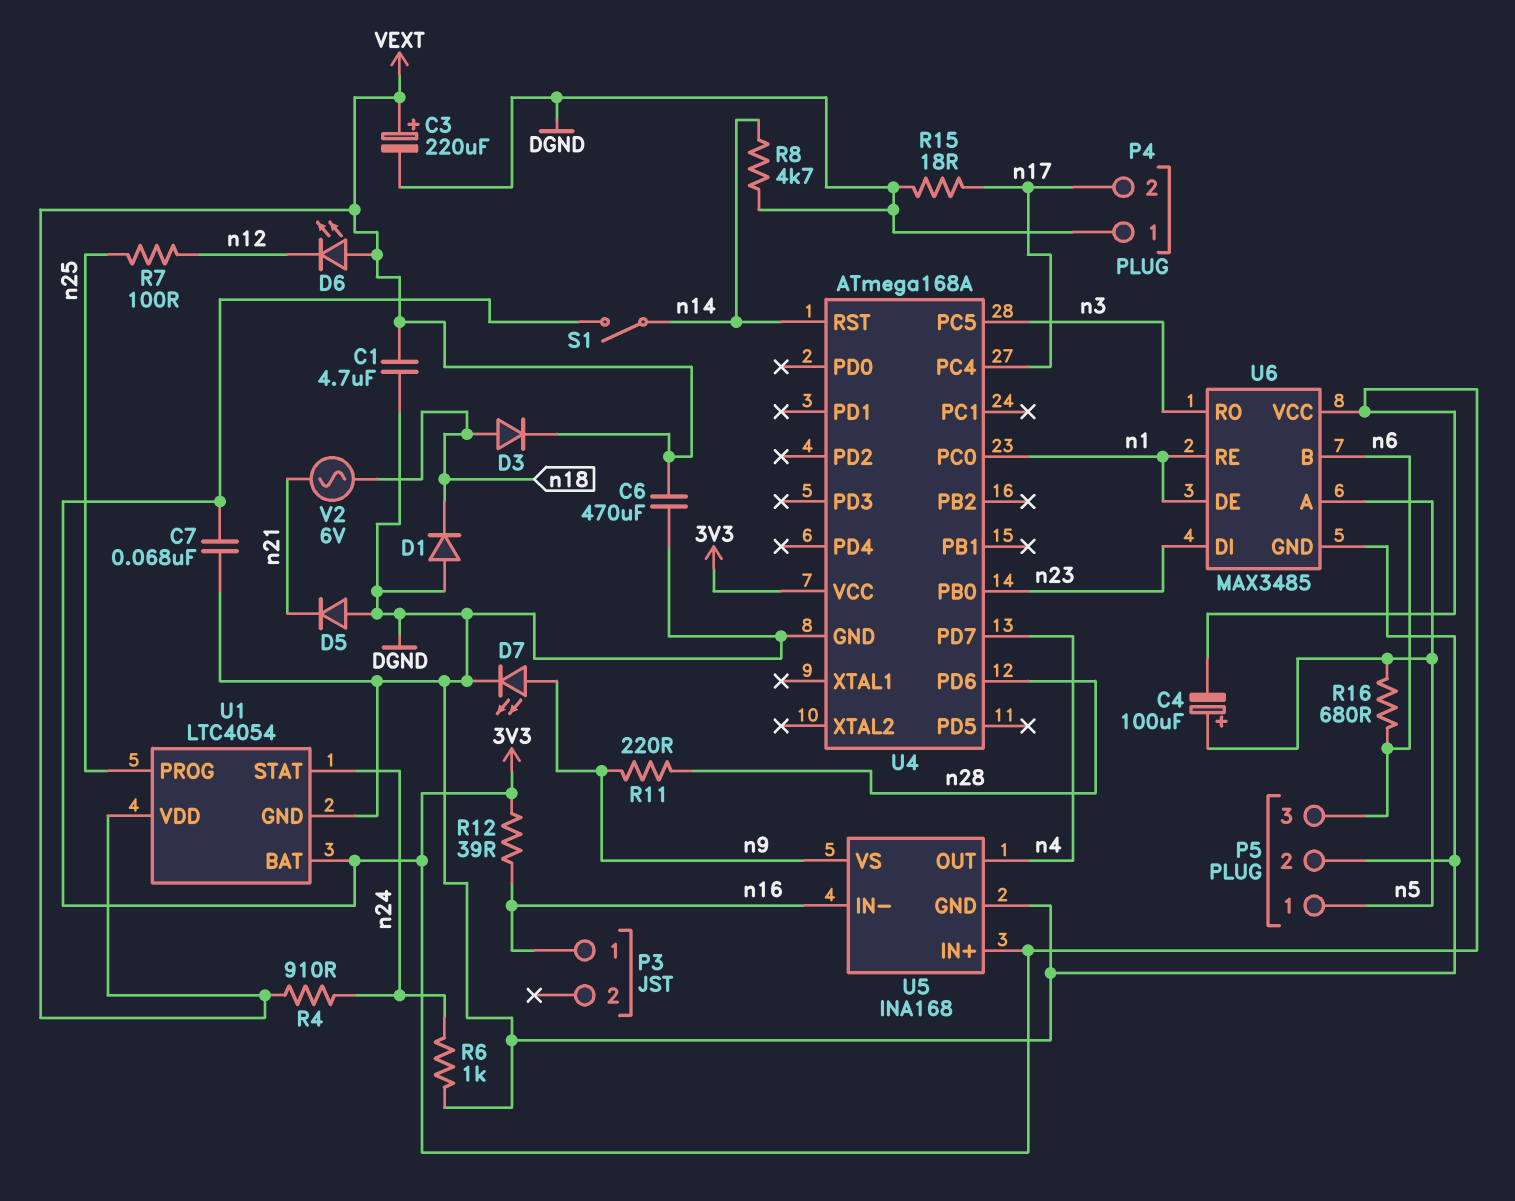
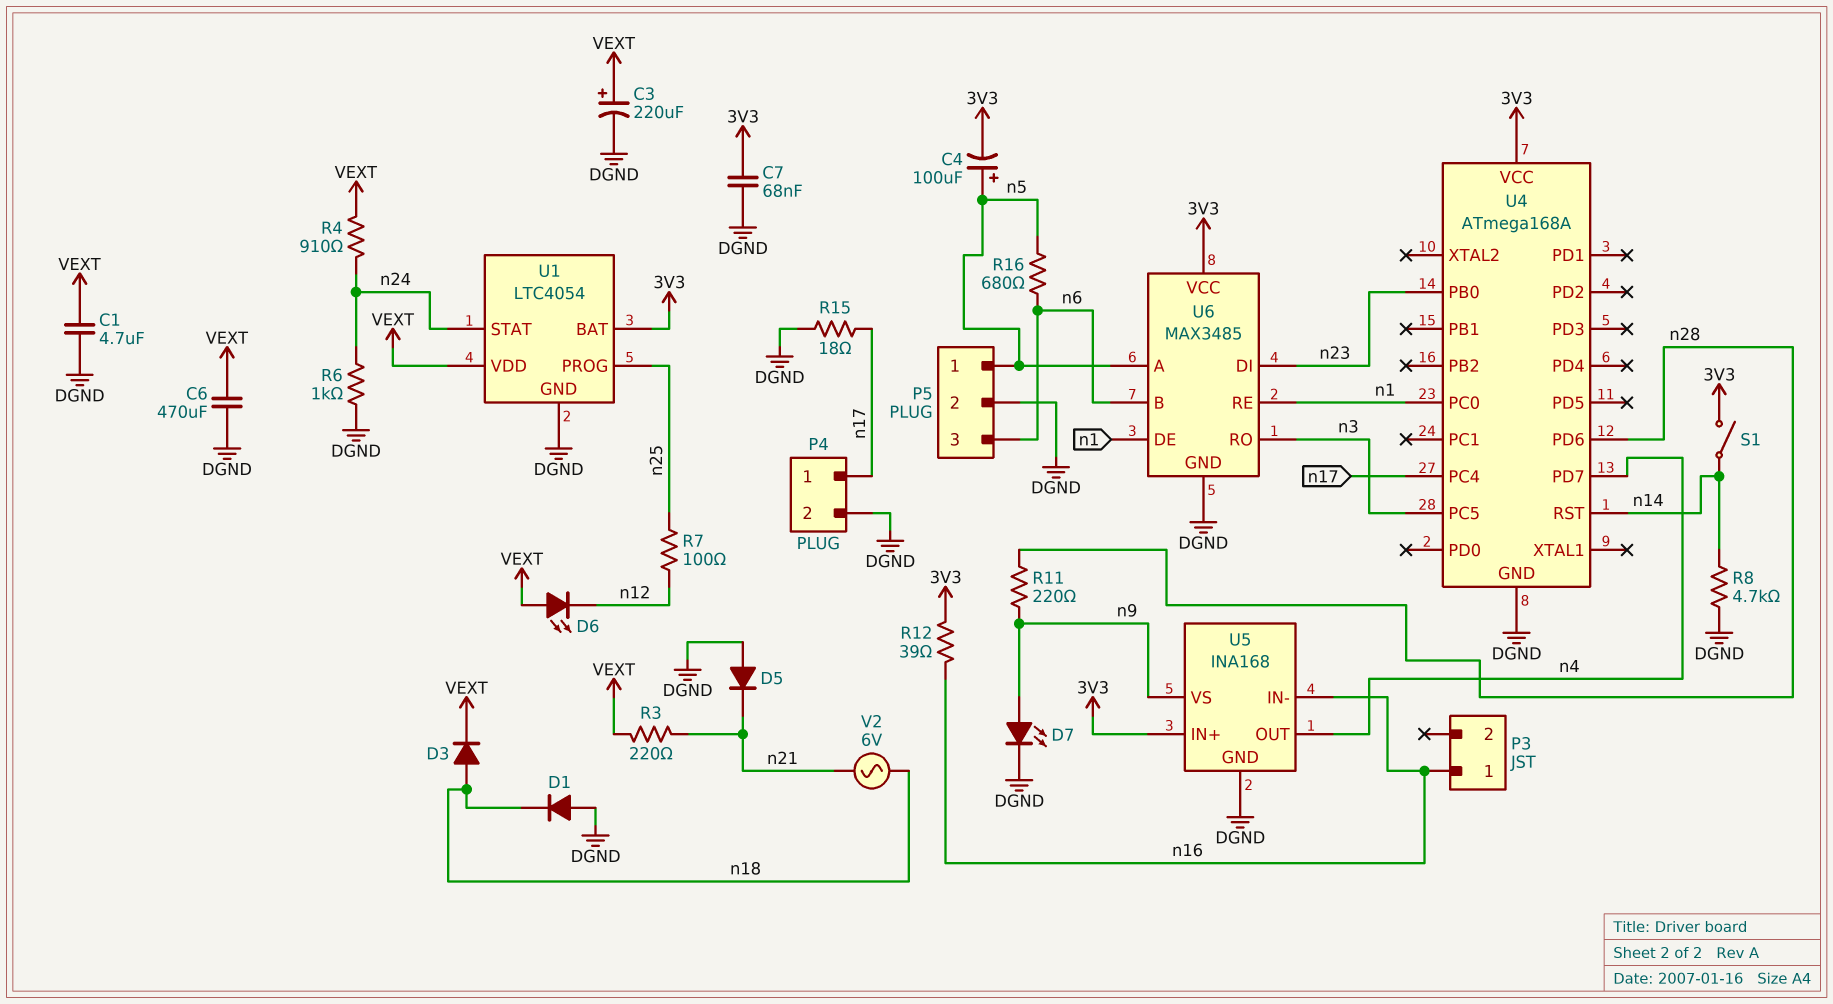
P4 pin 1: DGND -> n17
P4 pin 2: n17 -> DGND
R3: none -> 220 (VEXT, n21)

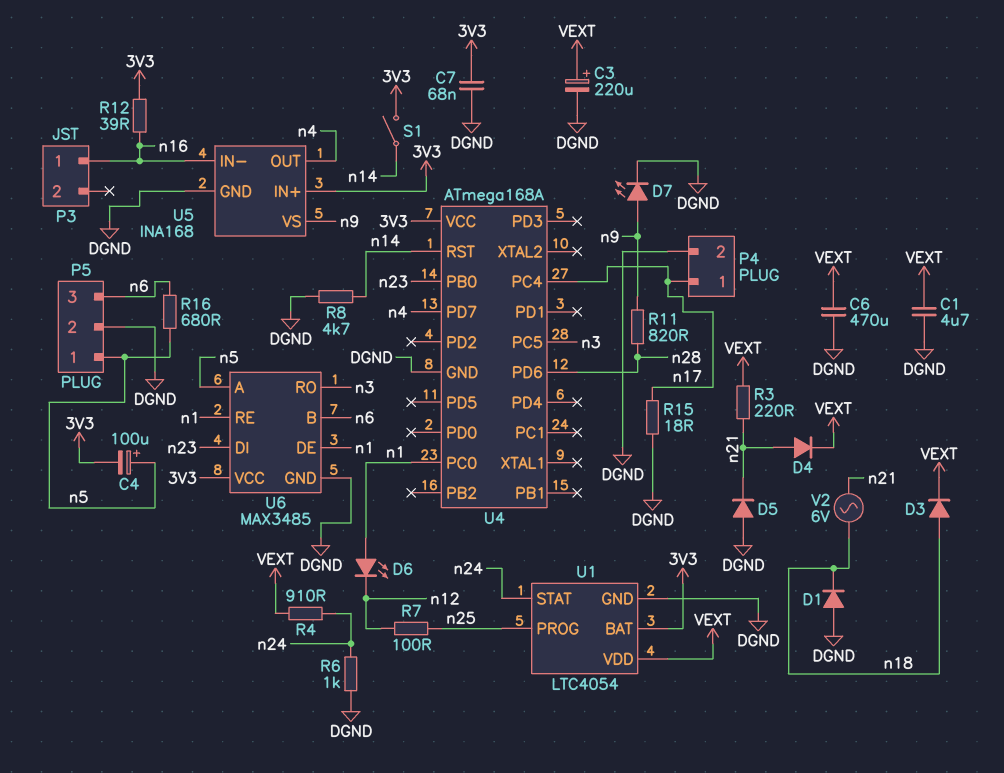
D4: none -> diode (A n21, K VEXT)
D6: LED (A VEXT, K n12) -> LED (A n1, K n12)
R11: 220 (n9, n28) -> 820 (n9, n28)

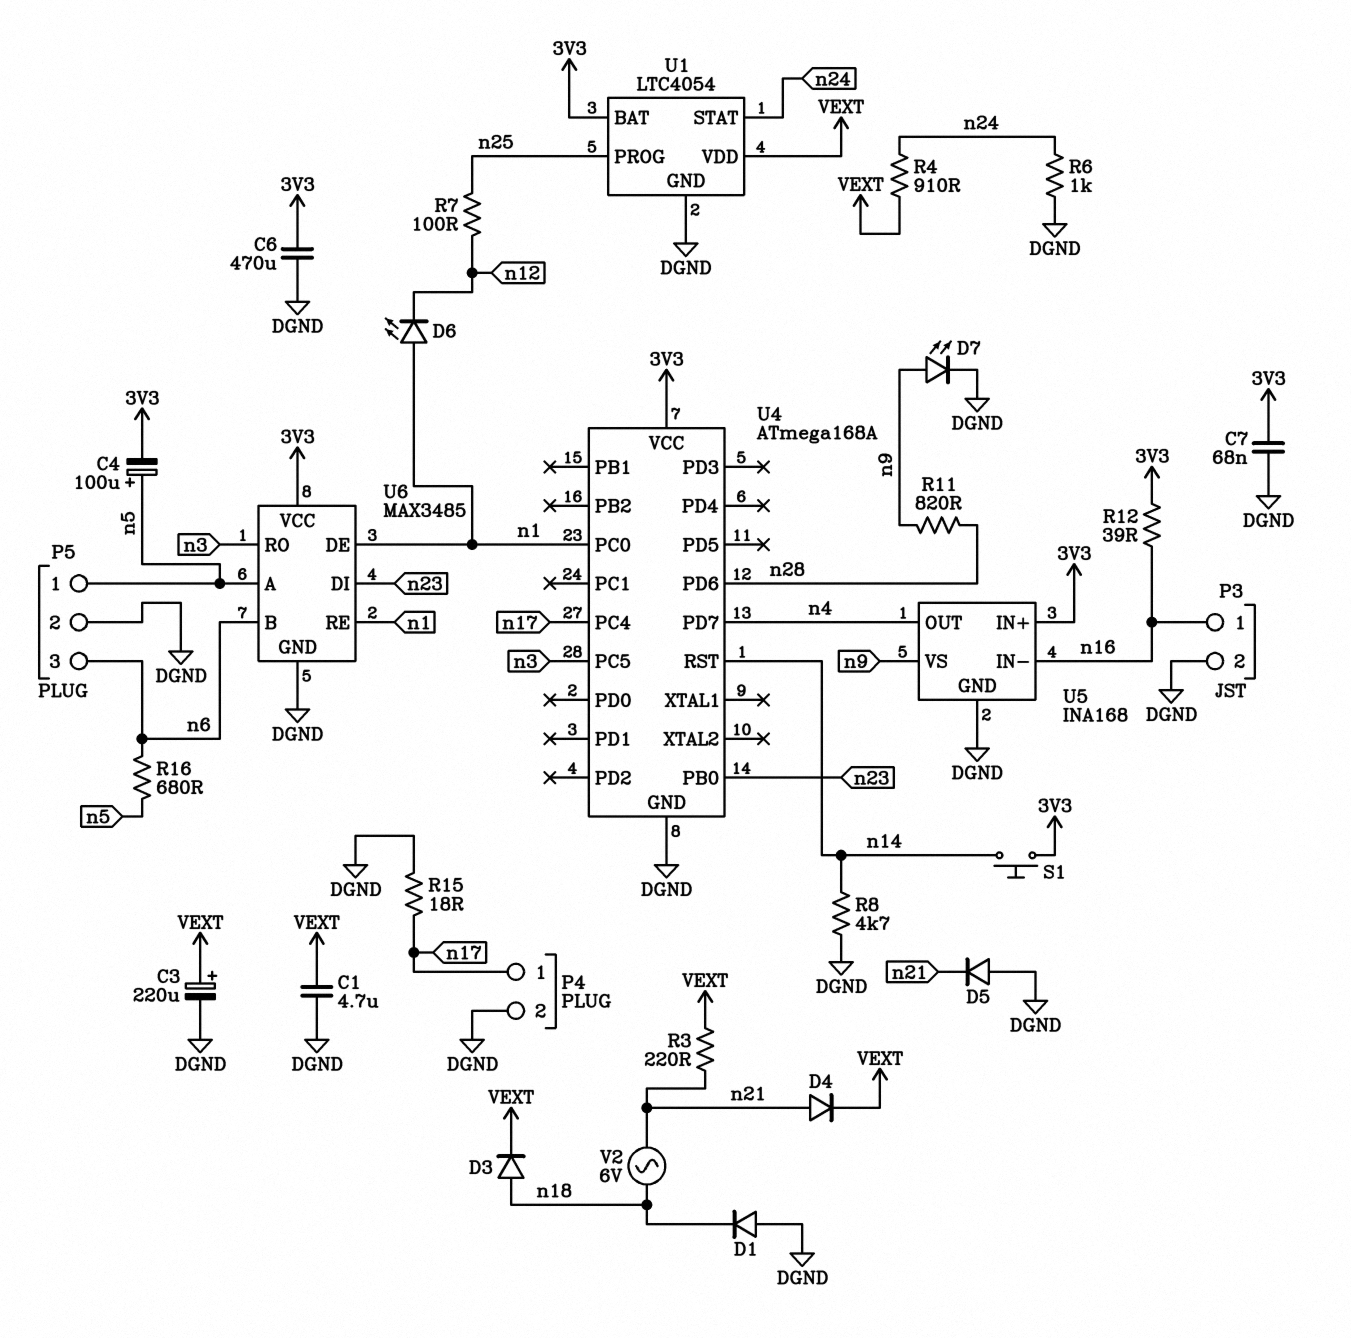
C6: 470uF (DGND, VEXT) -> 470uF (3V3, DGND)
P3 pin 2: none -> DGND
S1: switch (3V3, n14) -> button (3V3, n14)

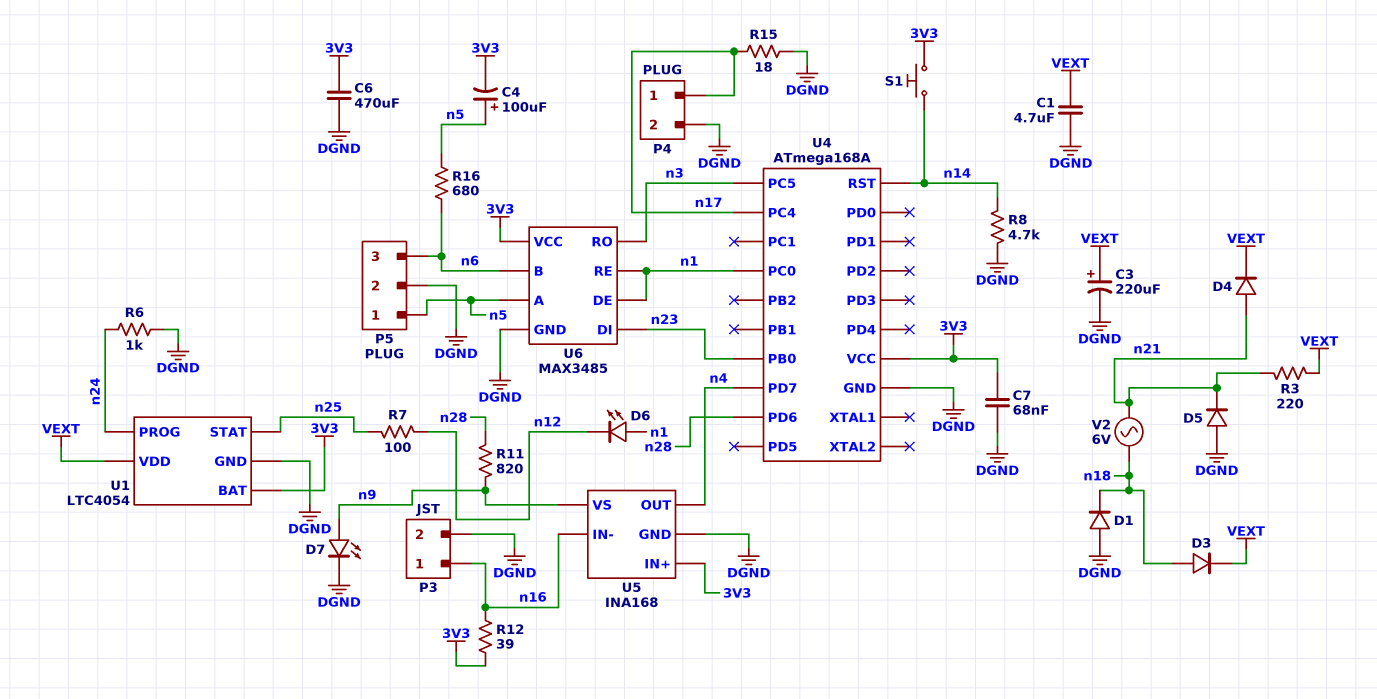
R4: 910 (VEXT, n24) -> none
U1 pin PROG: n25 -> n24
U1 pin STAT: n24 -> n25

